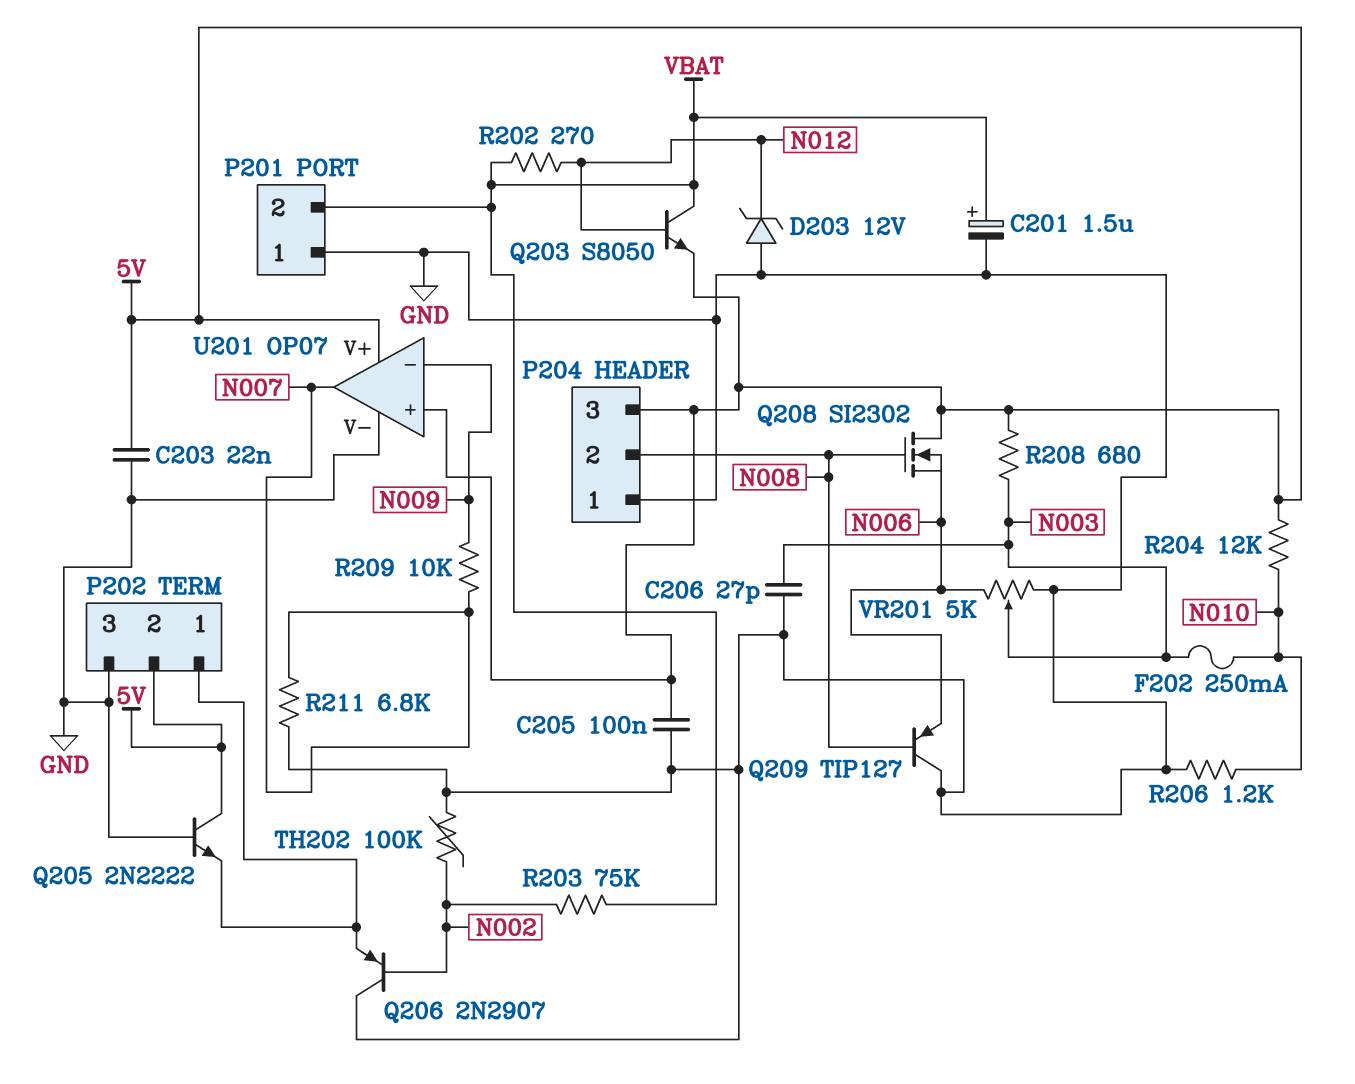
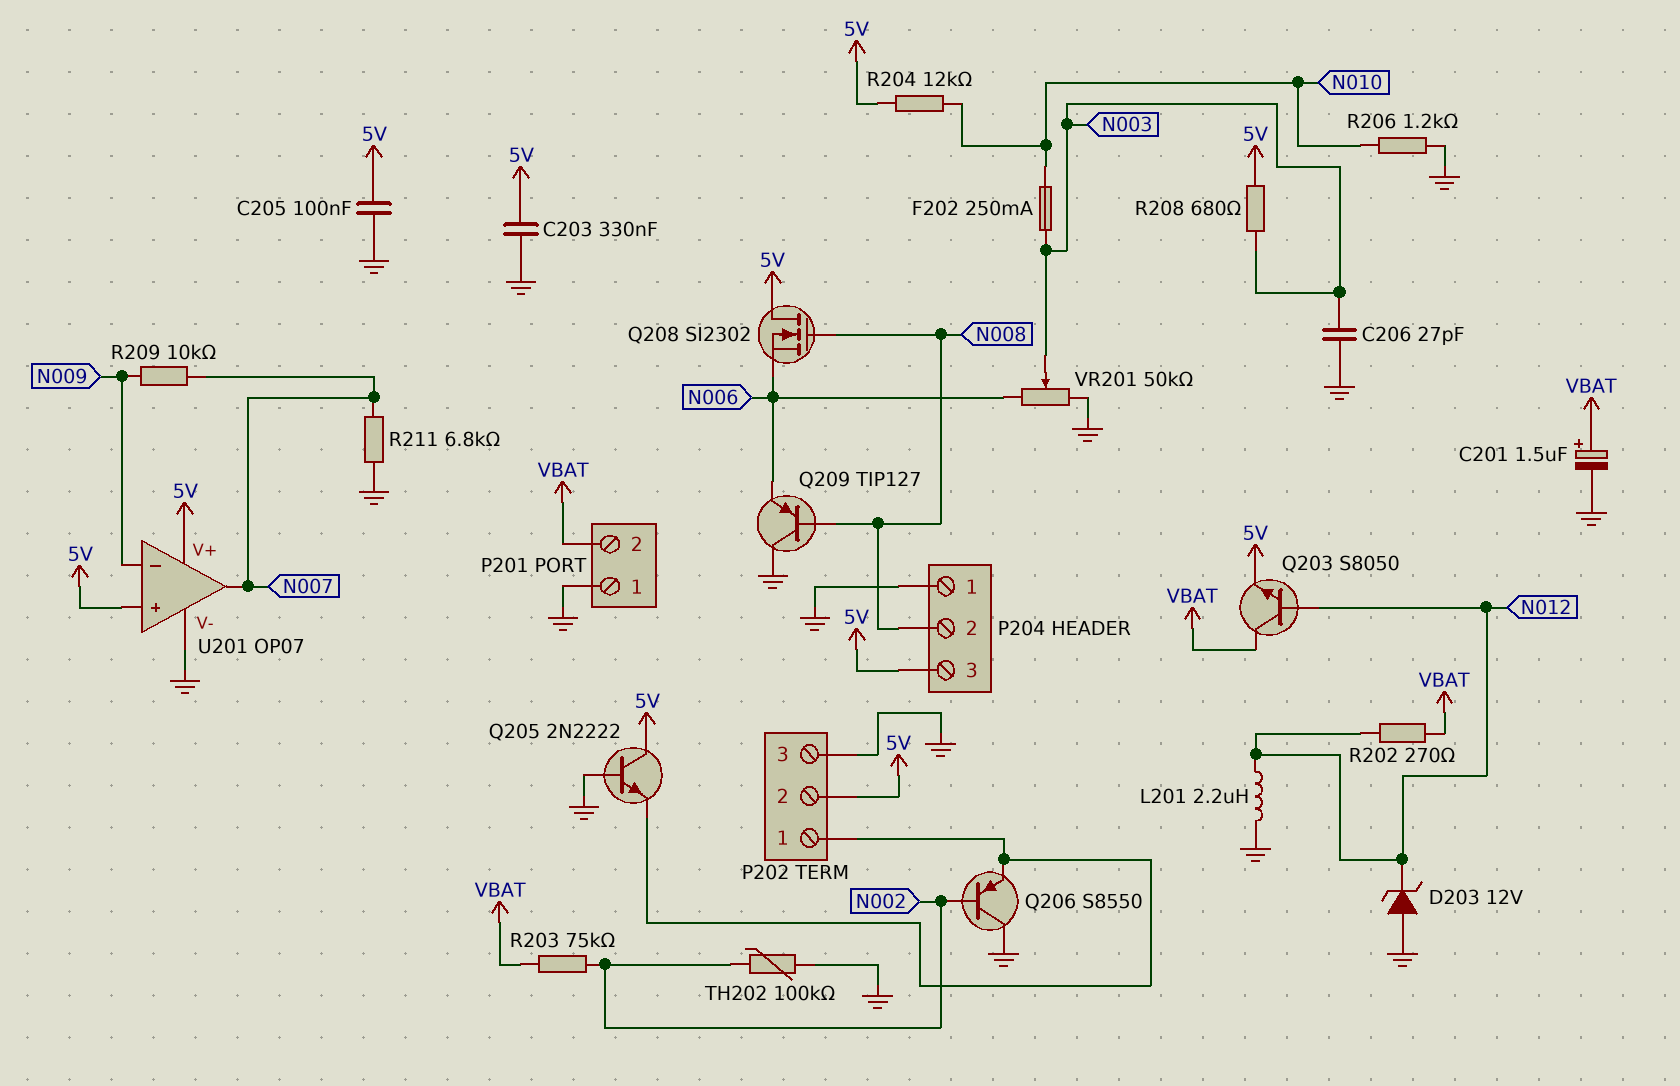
C203: 22nF (5V, GND) -> 330nF (5V, GND)
L201: none -> 2.2uH (GND, N012)
Q206: PNP 2N2907 (B N002, C GND, E P202/1) -> PNP S8550 (B N002, C GND, E P202/1)
VR201: 5k (GND, N006, wiper N003) -> 50k (GND, N006, wiper N003)

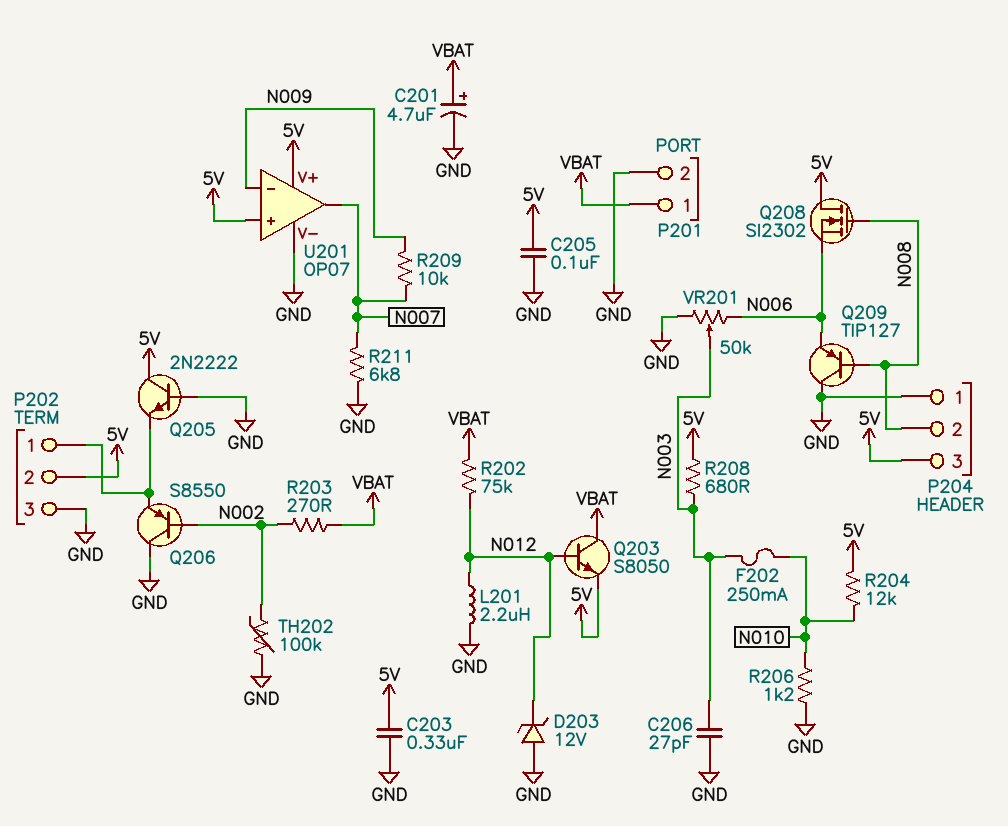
C201: 1.5uF (plus VBAT, minus GND) -> 4.7uF (plus VBAT, minus GND)
P201 pin 1: GND -> VBAT
P201 pin 2: VBAT -> GND
R202: 270 (N012, VBAT) -> 75k (N012, VBAT)
R203: 75k (N002, VBAT) -> 270 (N002, VBAT)

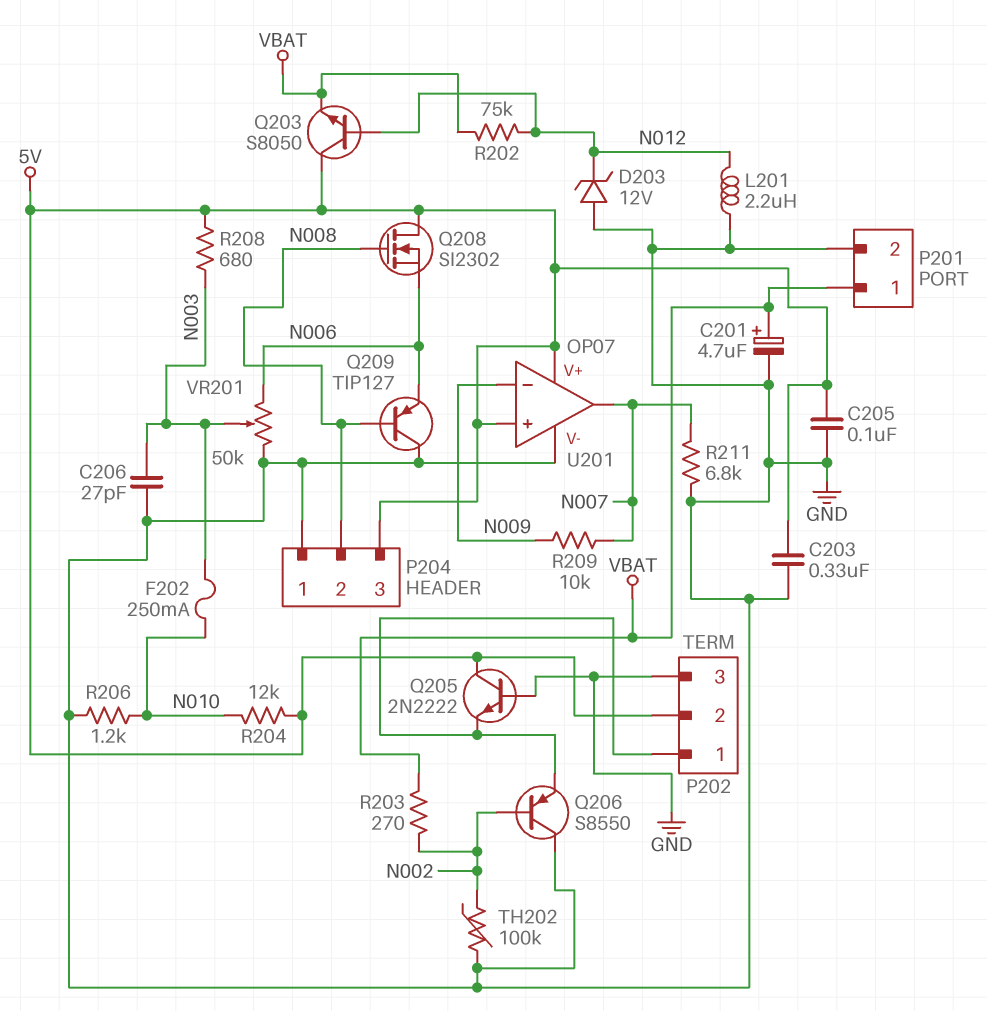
Q203: NPN S8050 (B N012, C VBAT, E 5V) -> NPN S8050 (B N012, C 5V, E VBAT)

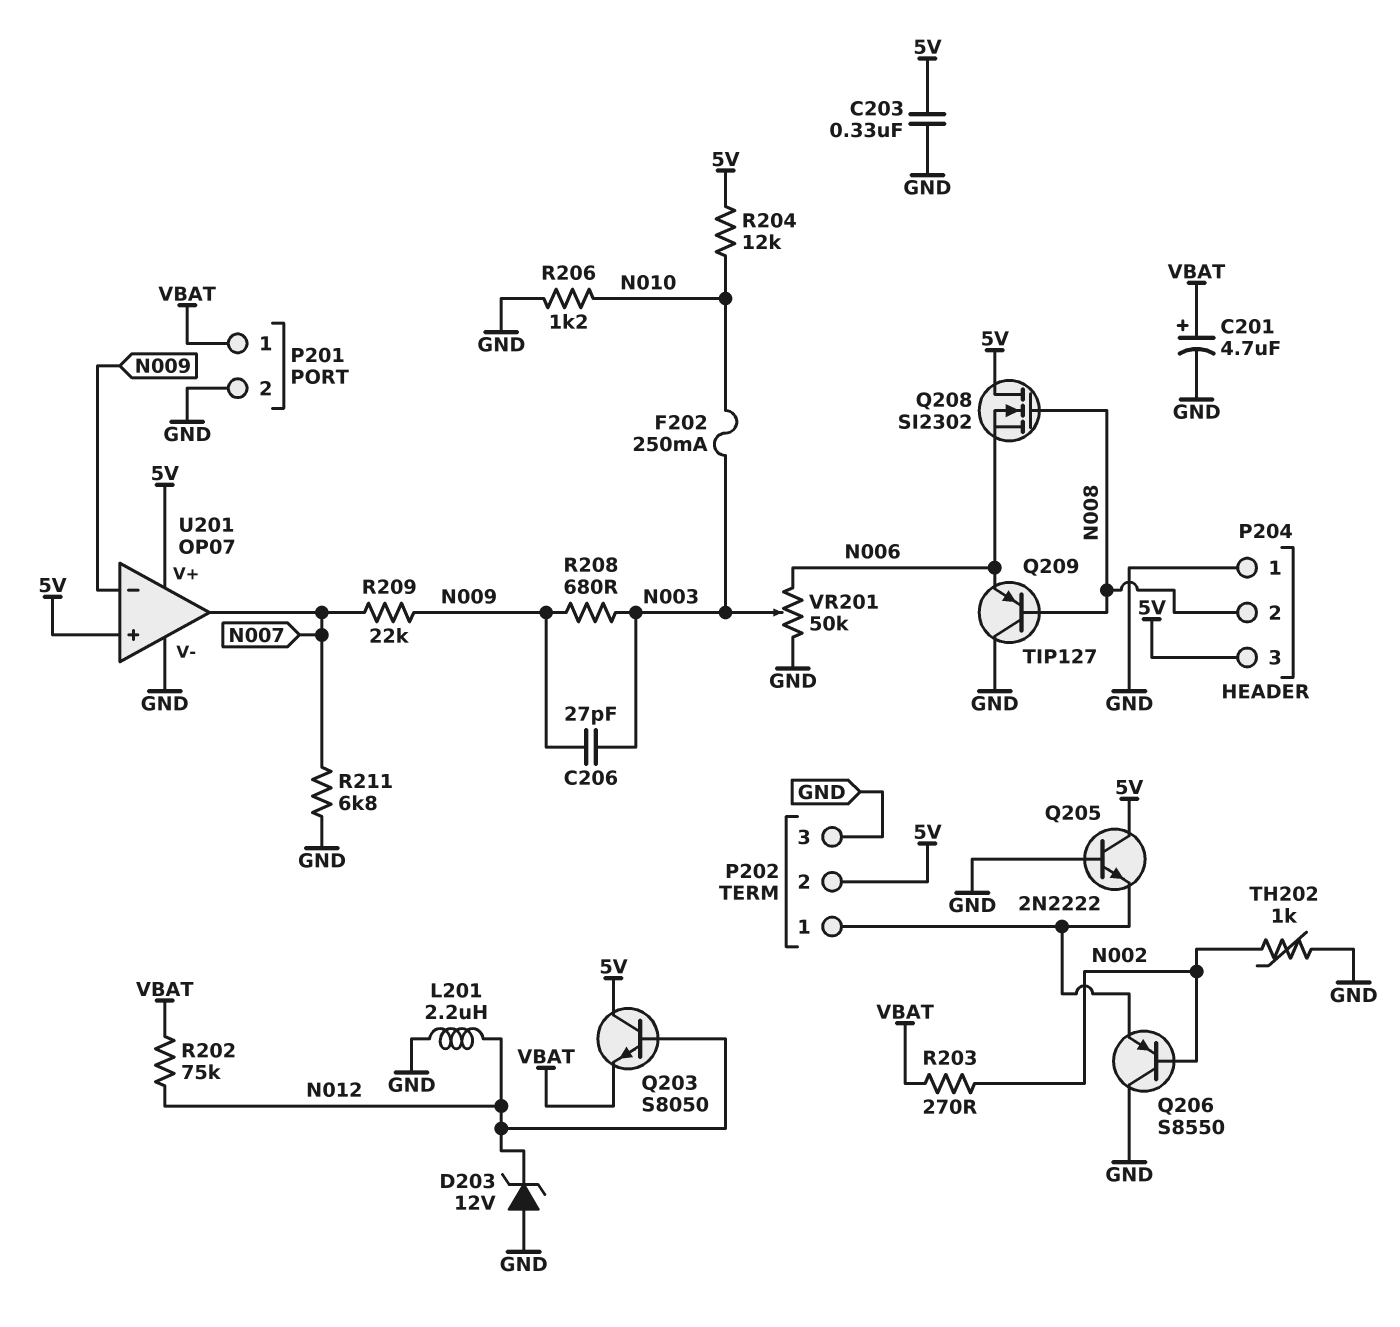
C205: 100nF (5V, GND) -> none
C206: 27pF (GND, N003) -> 27pF (N003, N009)
R208: 680 (5V, N003) -> 680 (N003, N009)
R209: 10k (N007, N009) -> 22k (N007, N009)
TH202: 100k (GND, N002) -> 1k (GND, N002)

